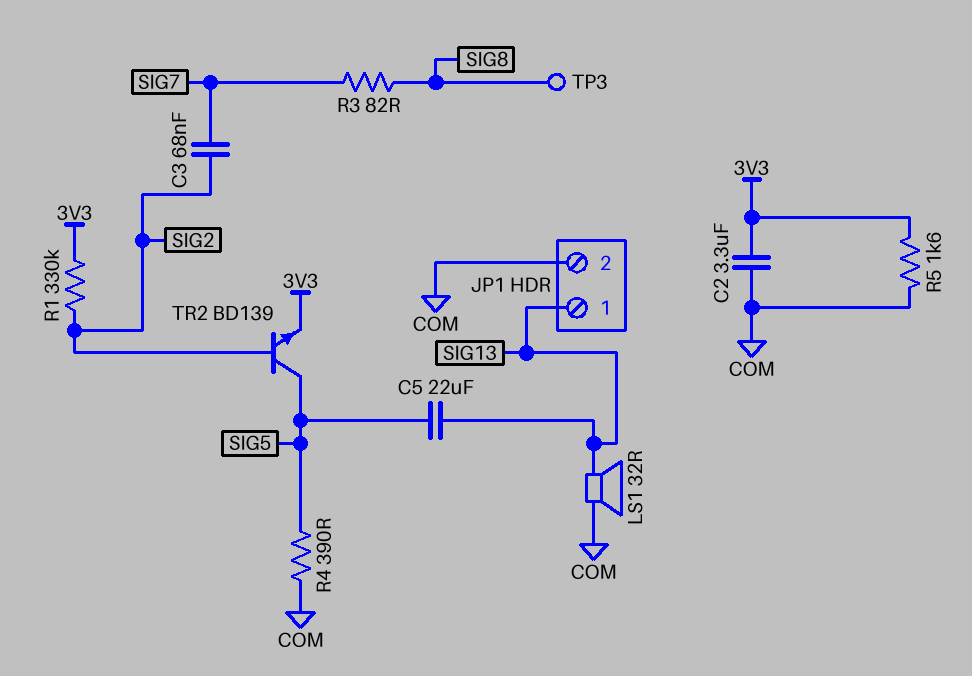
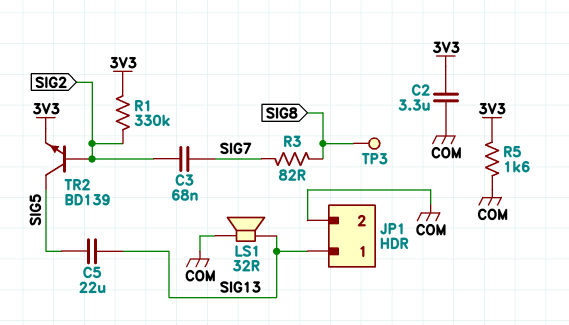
R4: 390 (COM, SIG5) -> none

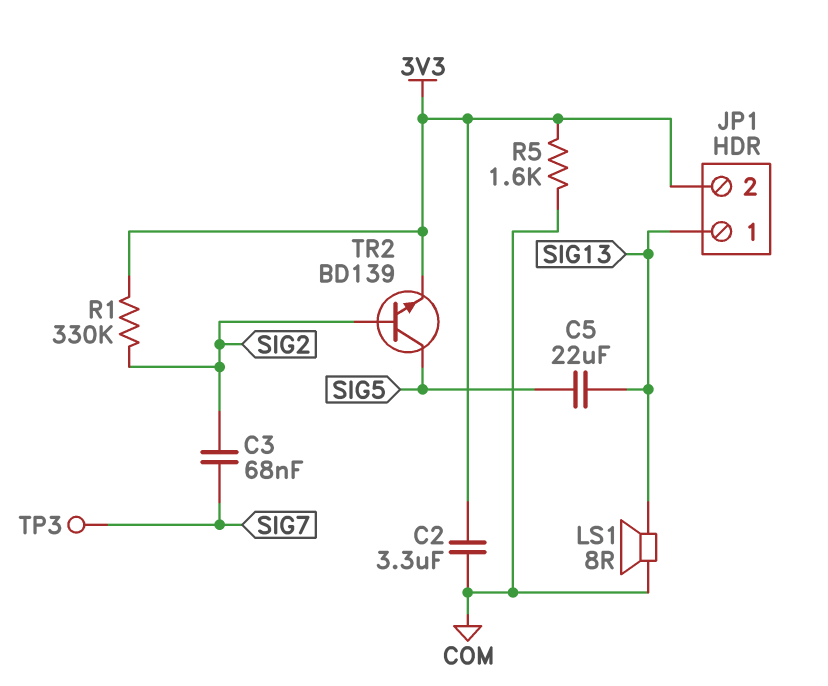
JP1 pin 2: COM -> 3V3
LS1: speaker 32R (COM, SIG13) -> speaker 8R (COM, SIG13)
R3: 82 (SIG7, SIG8) -> none
TP3: test point (SIG8) -> test point (SIG7)

